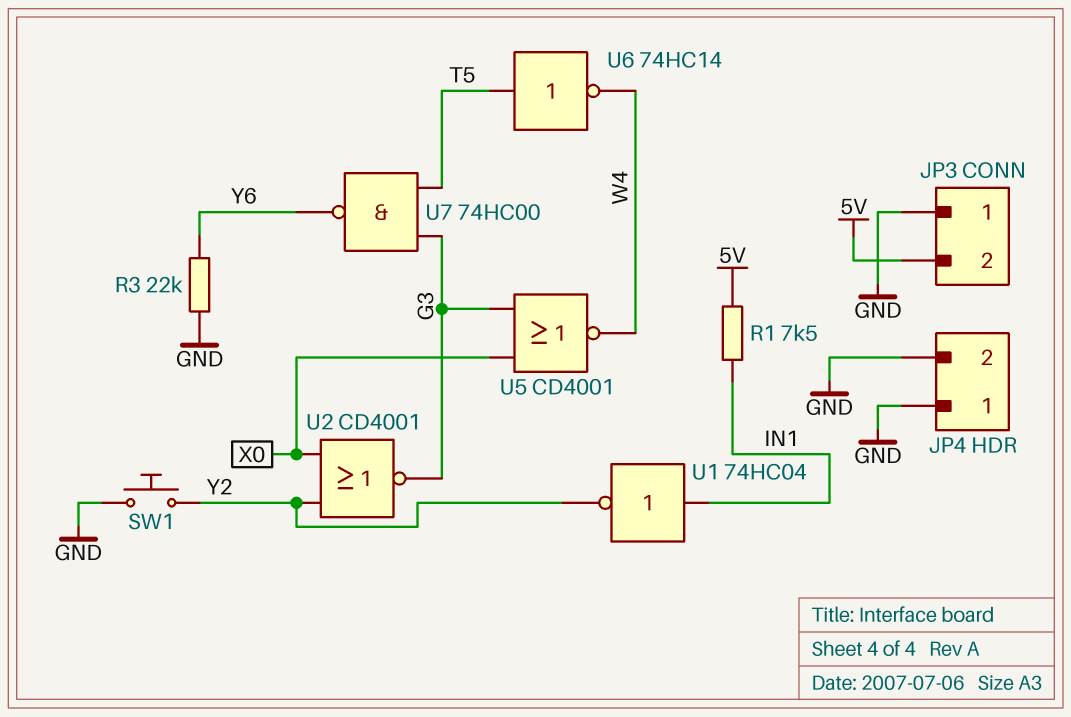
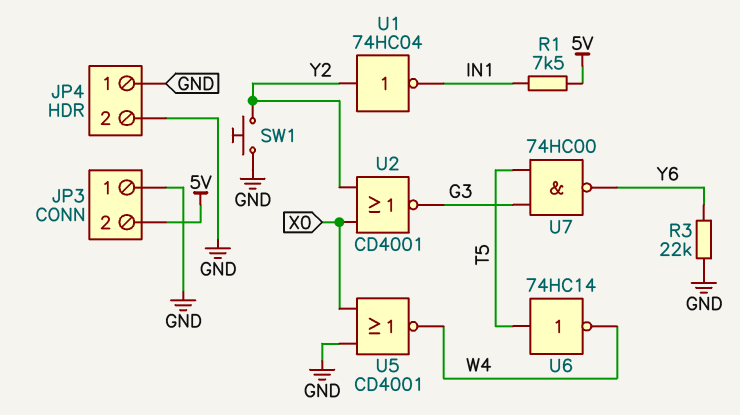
U1: NOT 74HC04 (in IN1, out Y2) -> NOT 74HC04 (in Y2, out IN1)
U5: NOR CD4001 (in G3, in X0, out W4) -> NOR CD4001 (in GND, in X0, out W4)

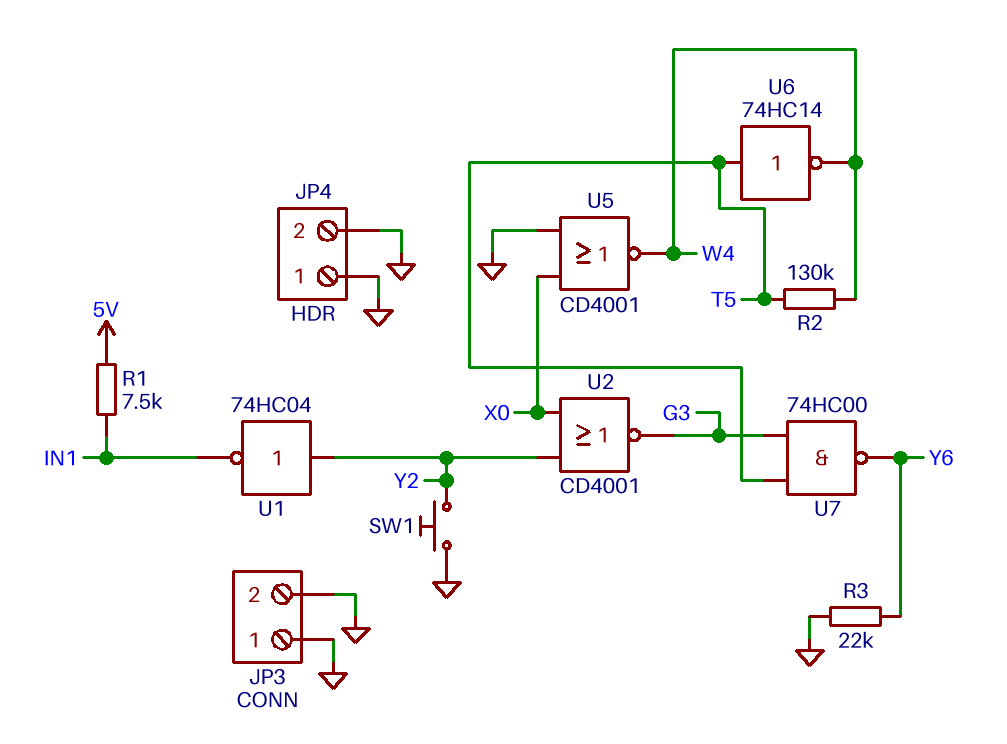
JP3 pin 2: 5V -> GND
R2: none -> 130k (T5, W4)

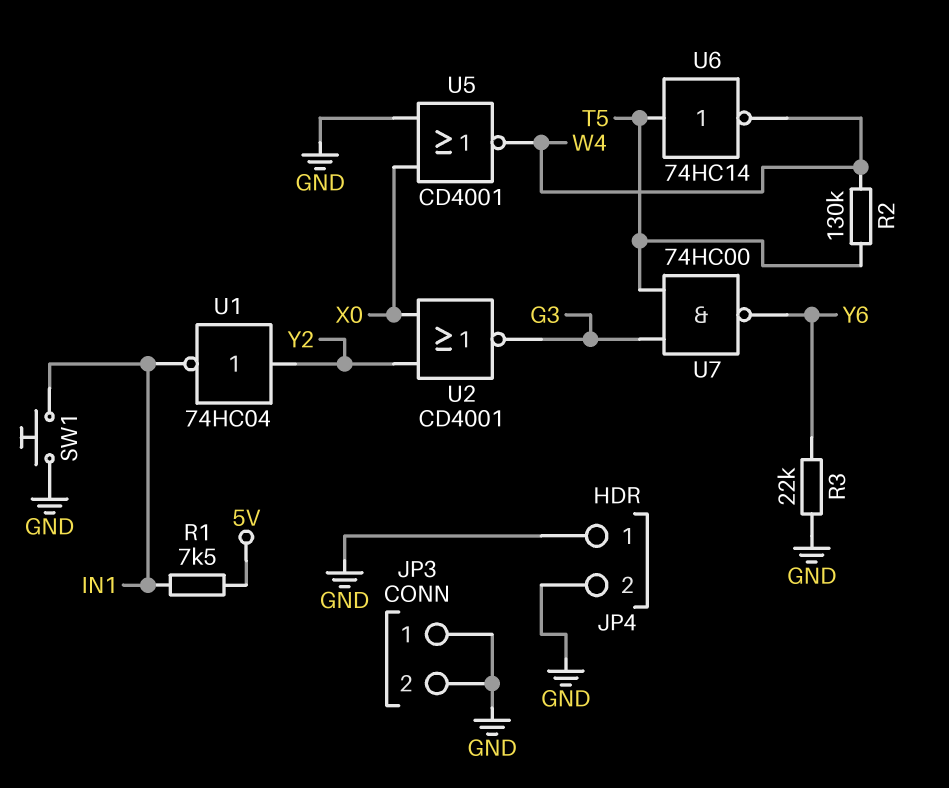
SW1: button (GND, Y2) -> button (GND, IN1)

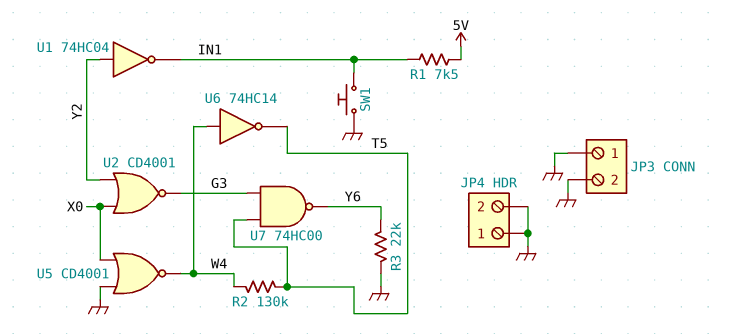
U6: NOT 74HC14 (in T5, out W4) -> NOT 74HC14 (in W4, out T5)

